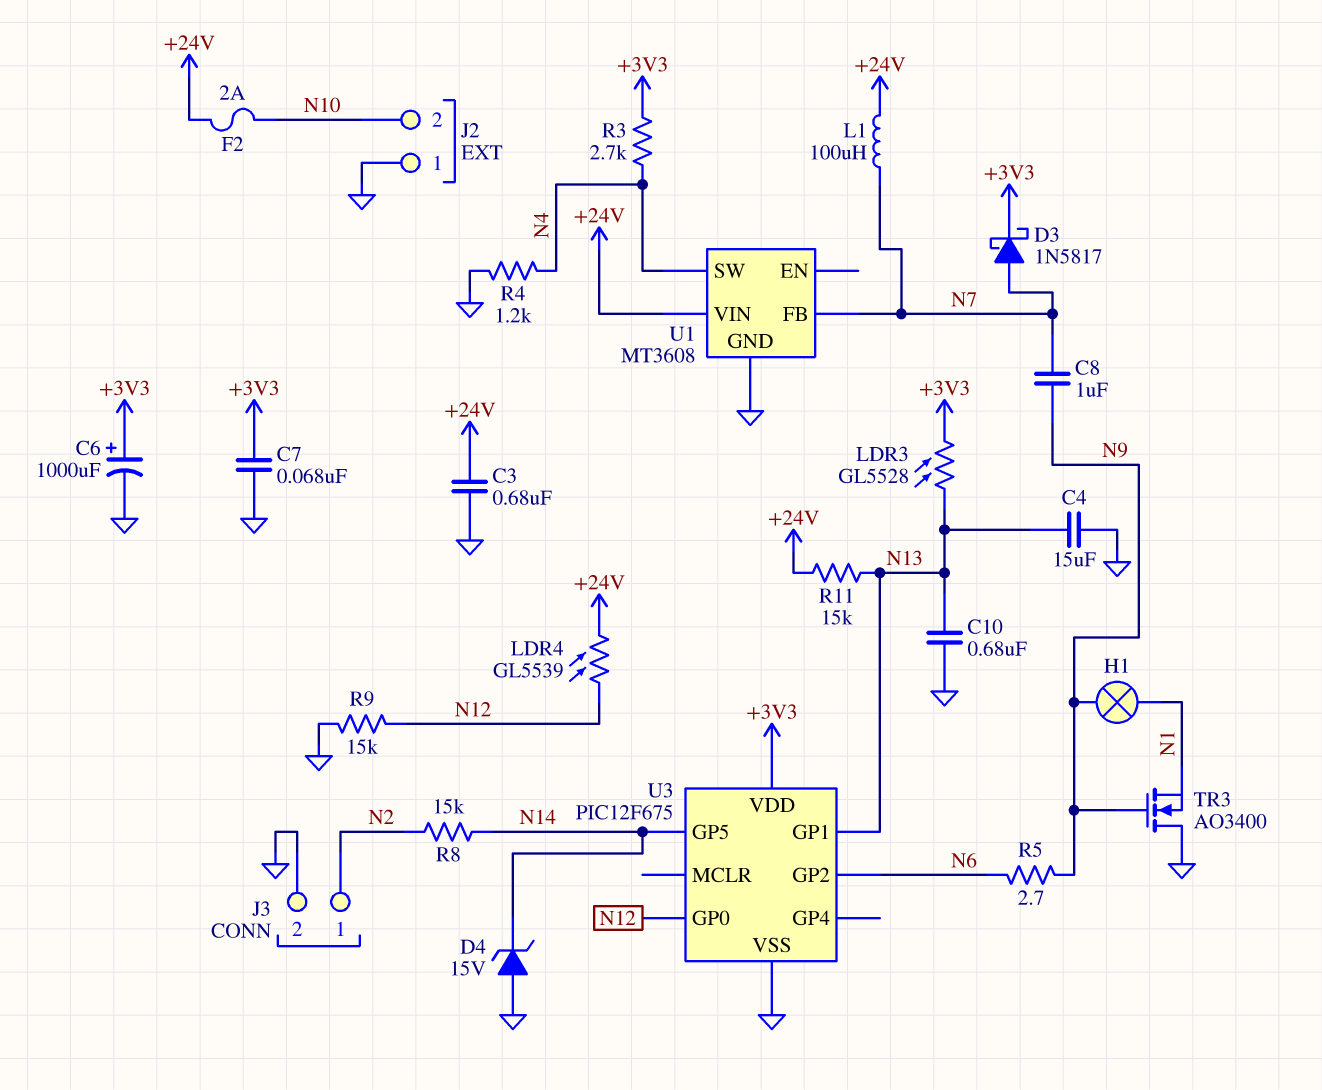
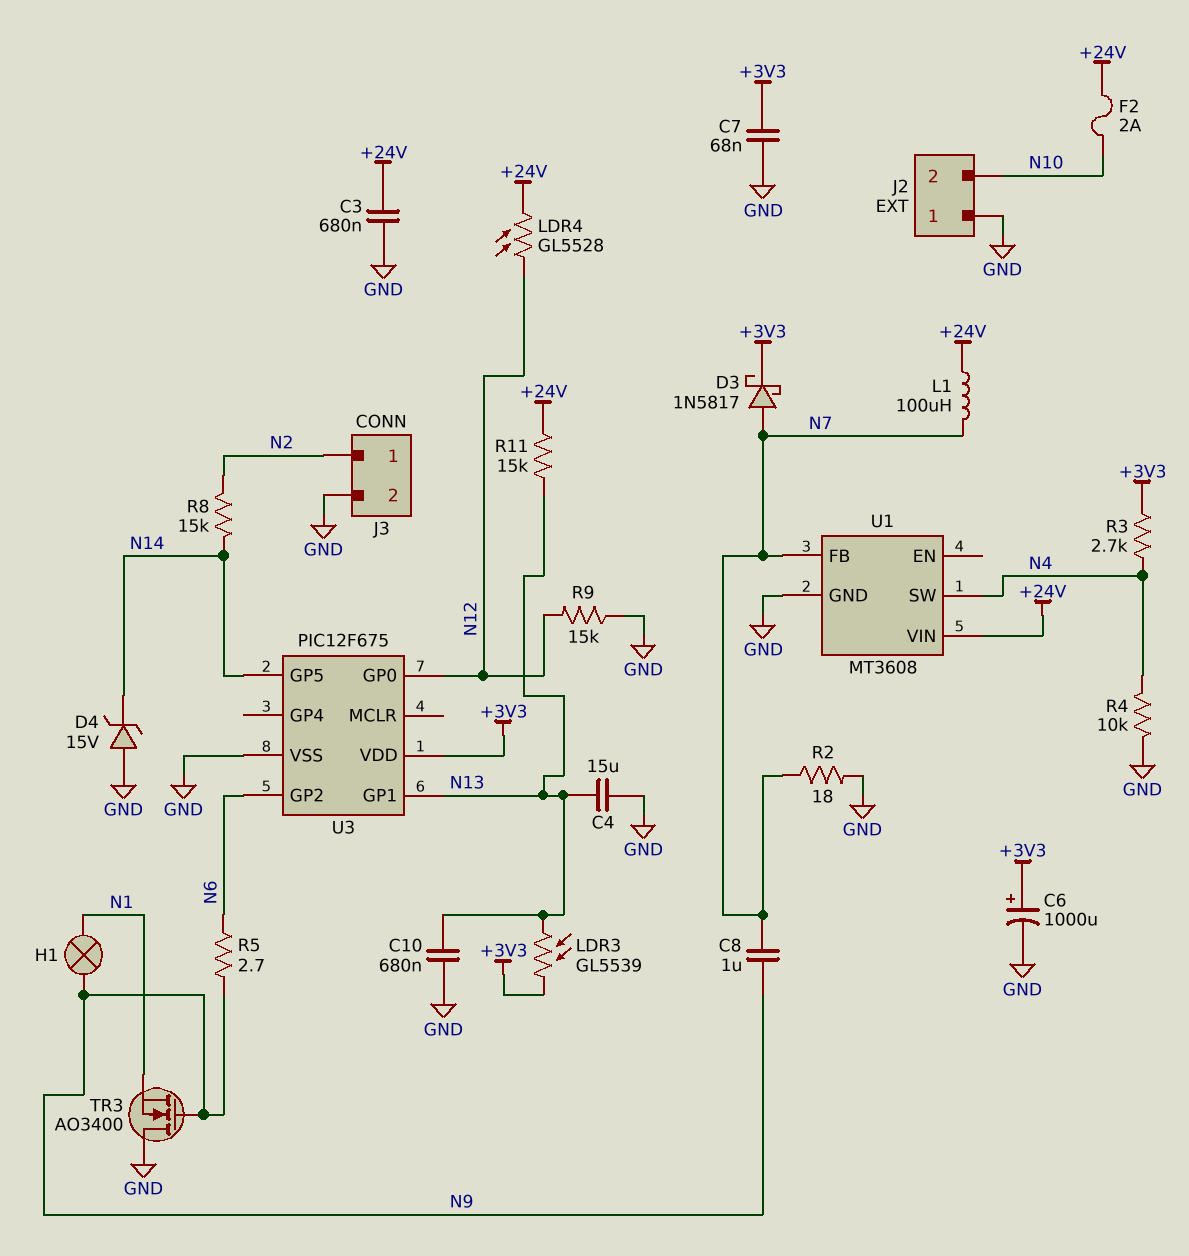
LDR3: GL5528 (+3V3, N13) -> GL5539 (+3V3, N13)
LDR4: GL5539 (+24V, N12) -> GL5528 (+24V, N12)
R2: none -> 18 (GND, N7)
R4: 1.2k (GND, N4) -> 10k (GND, N4)

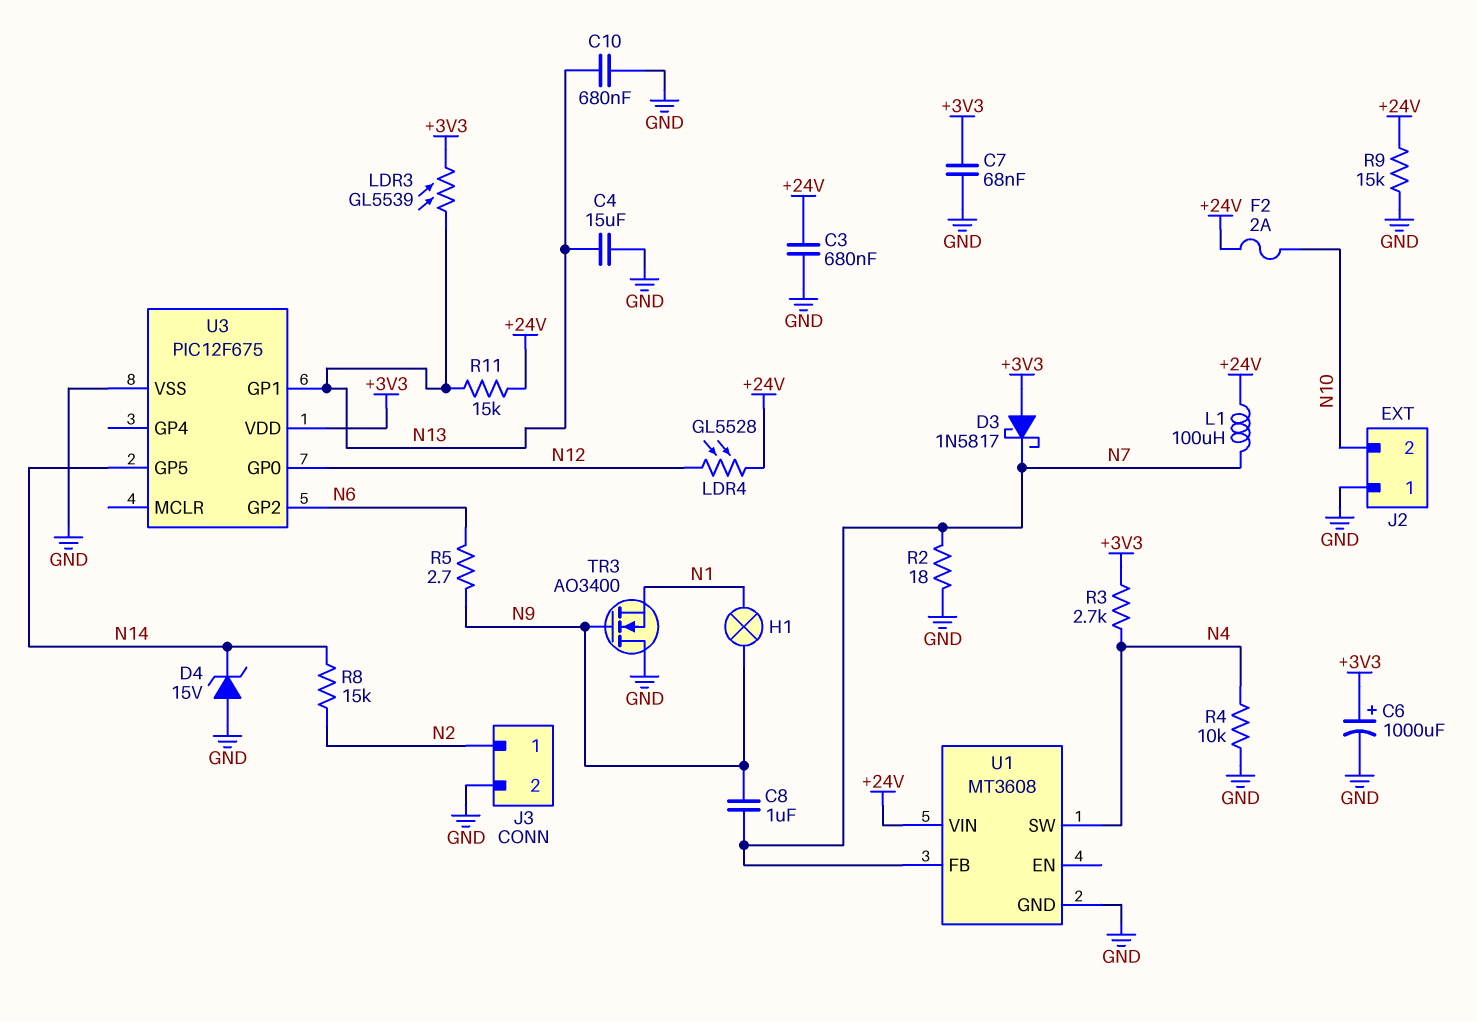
D3: schottky 1N5817 (A N7, K +3V3) -> schottky 1N5817 (A +3V3, K N7)
R9: 15k (GND, N12) -> 15k (+24V, GND)

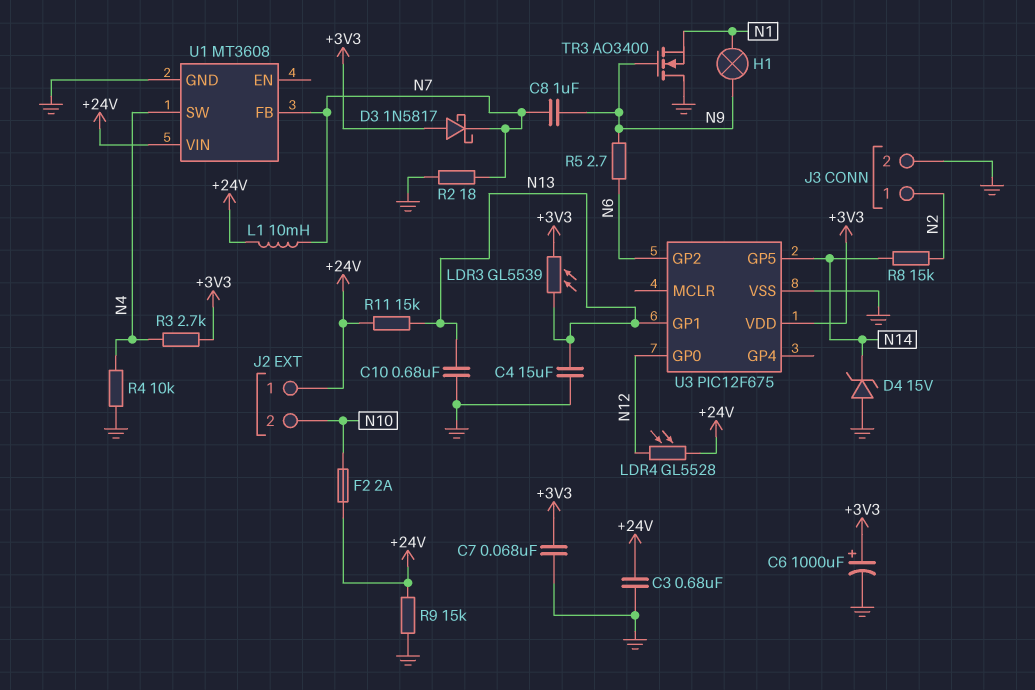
J2 pin 1: GND -> +24V
L1: 100uH (+24V, N7) -> 10mH (+24V, N7)

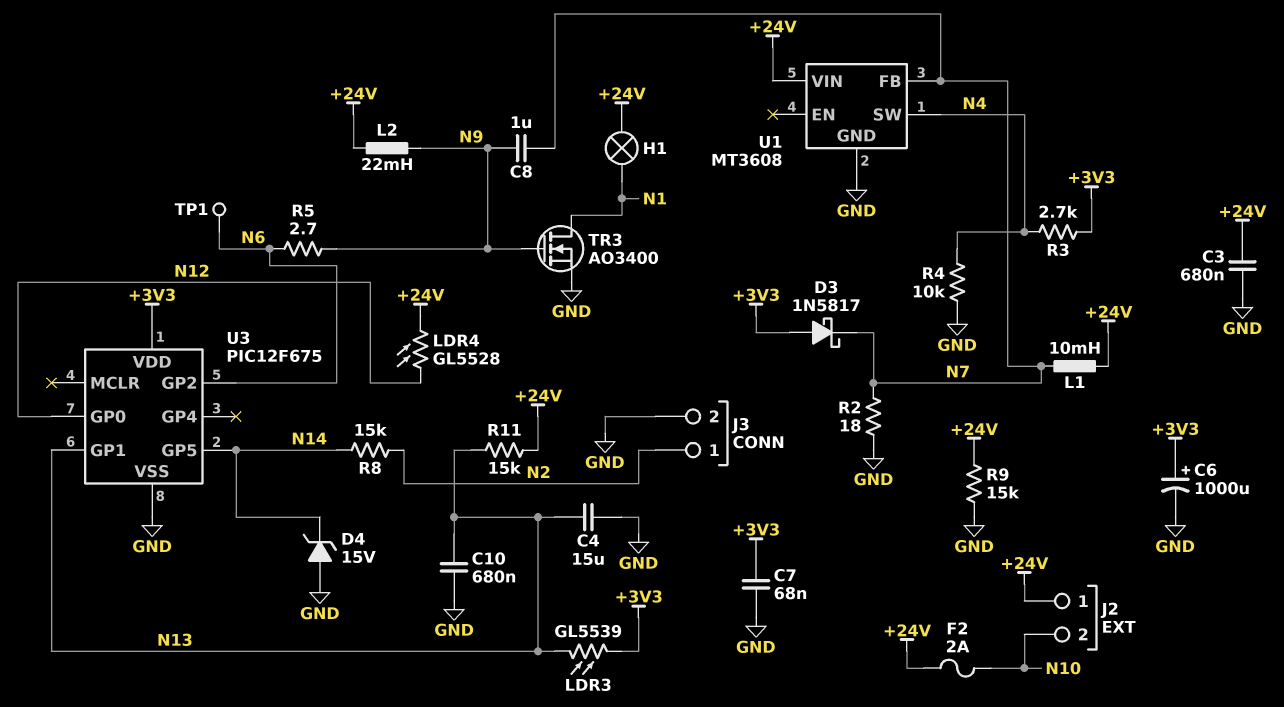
H1: lamp (N1, N9) -> lamp (+24V, N1)
L2: none -> 22mH (+24V, N9)
TP1: none -> test point (N6)
TR3: NMOS AO3400 (G N9, D GND, S N1) -> NMOS AO3400 (G N9, D N1, S GND)

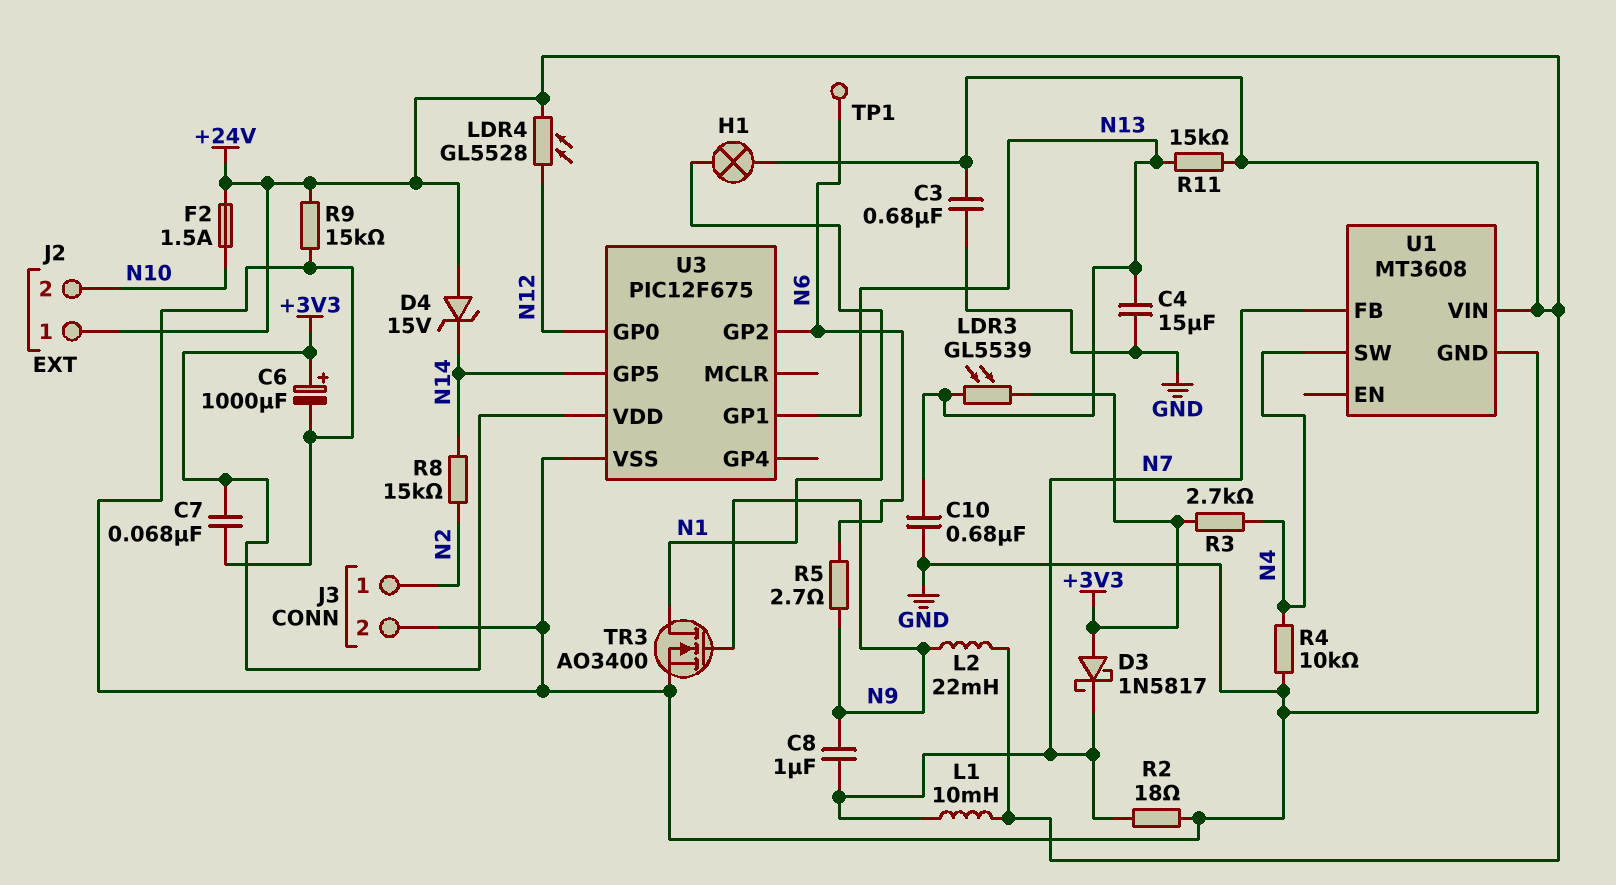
D4: zener 15V (A GND, K N14) -> zener 15V (A +24V, K N14)
F2: 2A (+24V, N10) -> 1.5A (+24V, N10)

